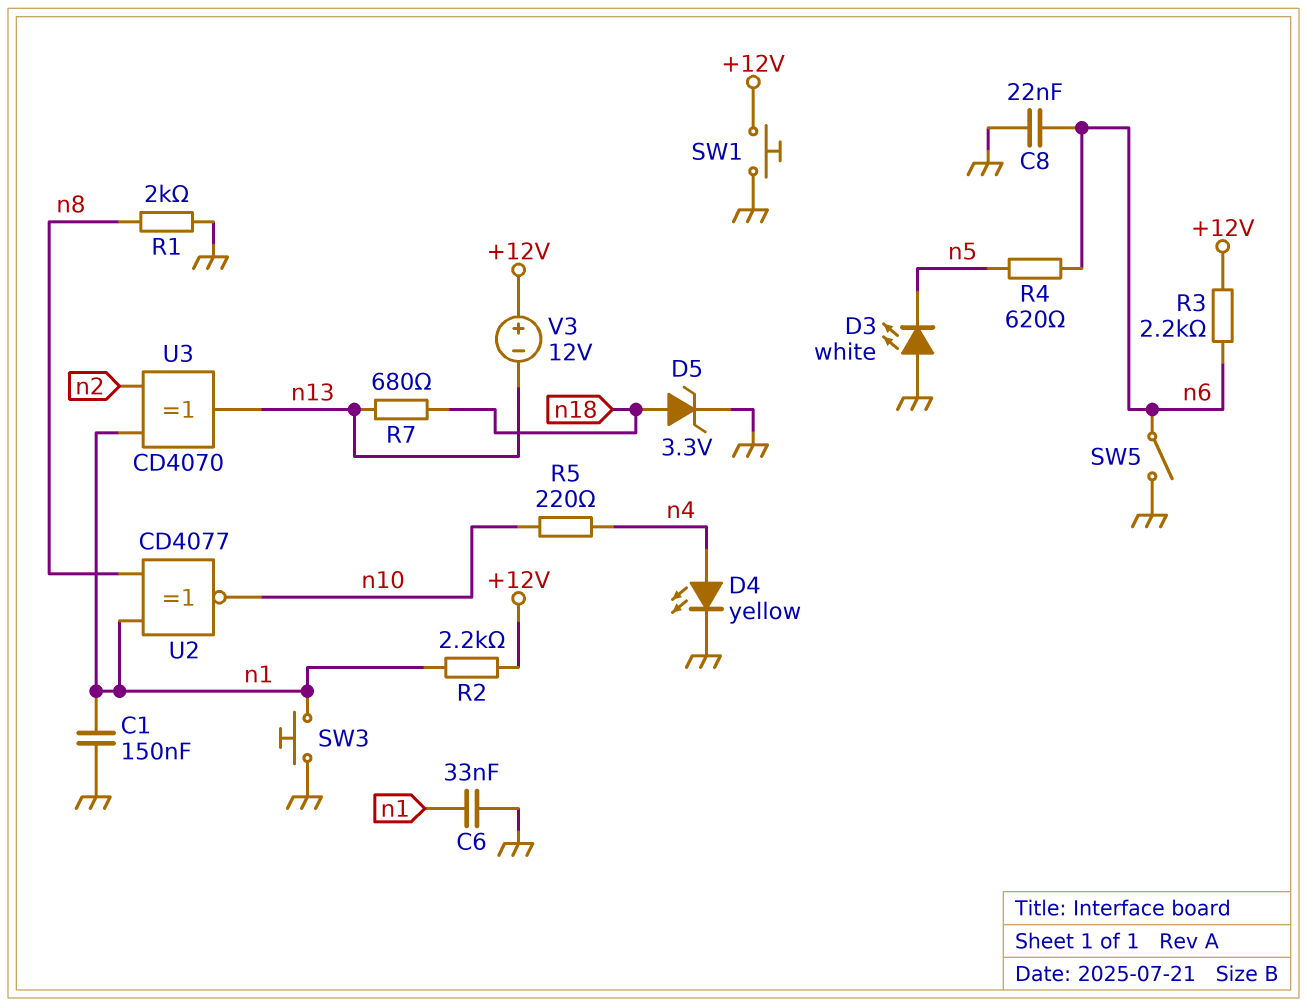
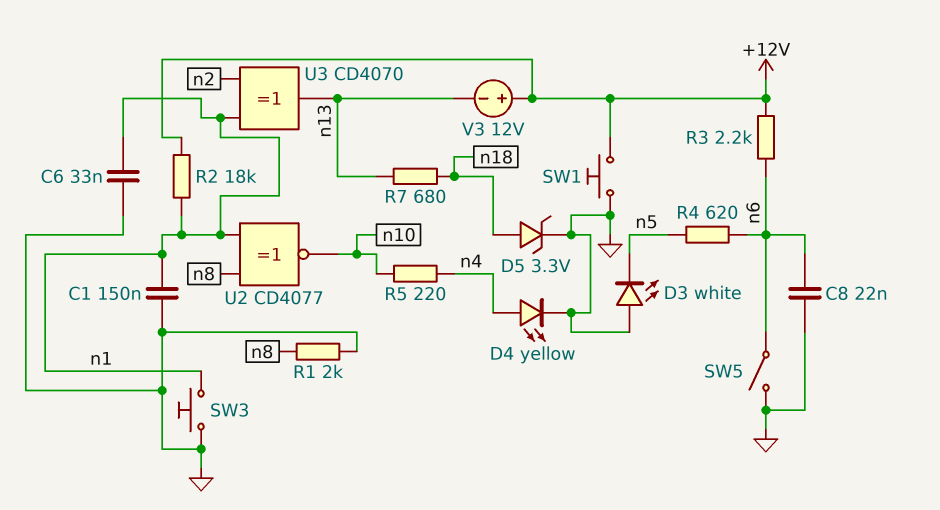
R2: 2.2k (+12V, n1) -> 18k (+12V, n1)

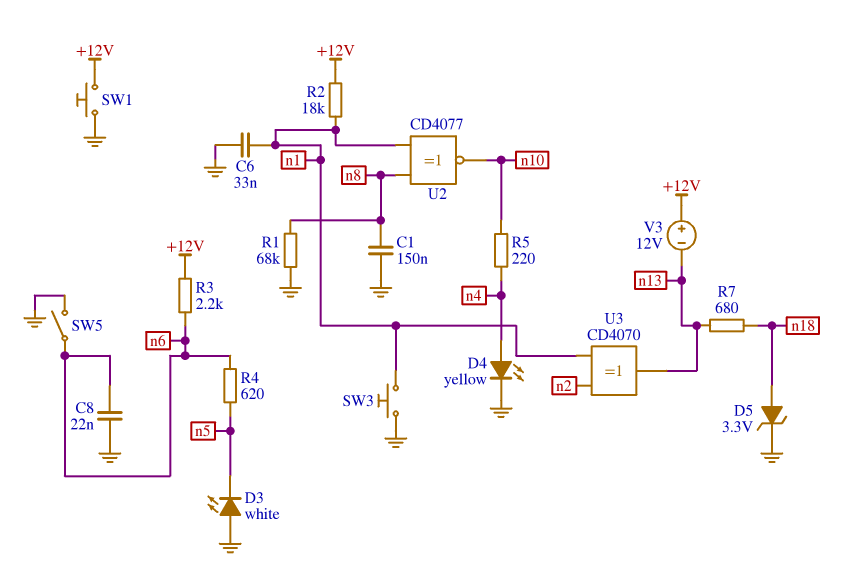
C1: 150nF (GND, n1) -> 150nF (GND, n8)
R1: 2k (GND, n8) -> 68k (GND, n8)

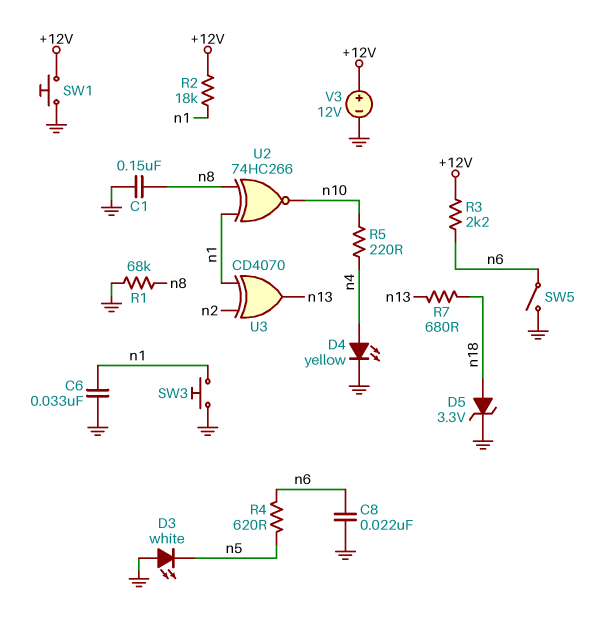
U2: XNOR CD4077 (in n1, in n8, out n10) -> XNOR 74HC266 (in n1, in n8, out n10)
V3: 12V (plus +12V, minus n13) -> 12V (plus +12V, minus GND)

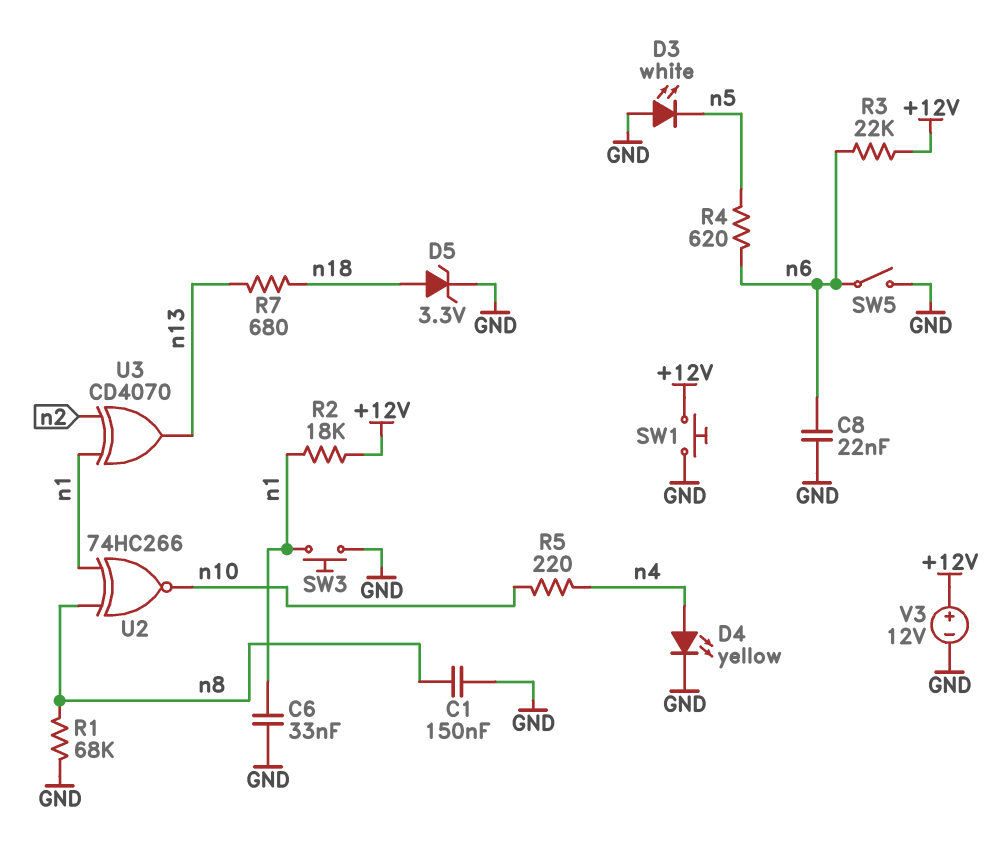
R3: 2.2k (+12V, n6) -> 22k (+12V, n6)

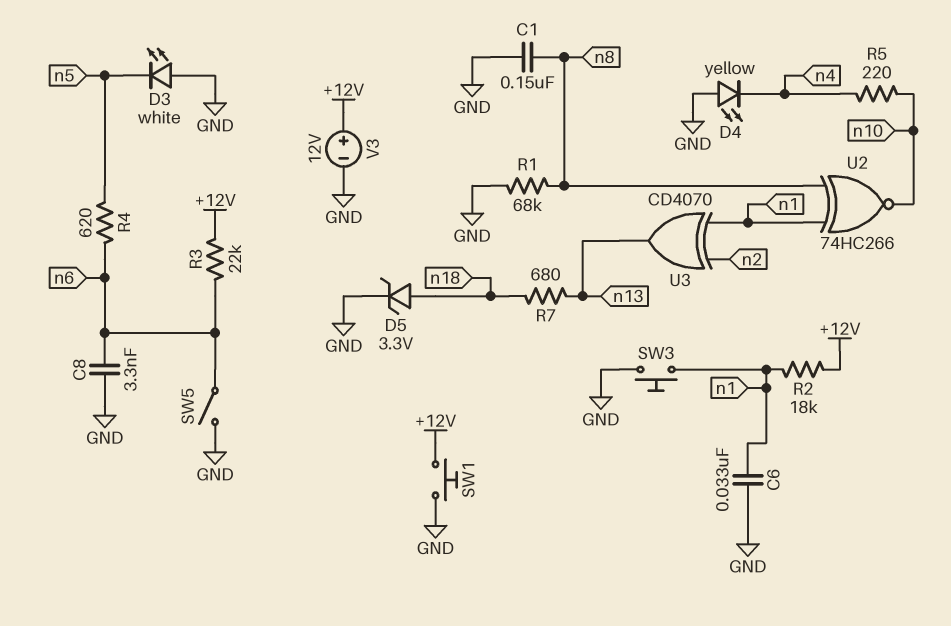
C8: 22nF (GND, n6) -> 3.3nF (GND, n6)
D4: LED yellow (A n4, K GND) -> LED yellow (A GND, K n4)

